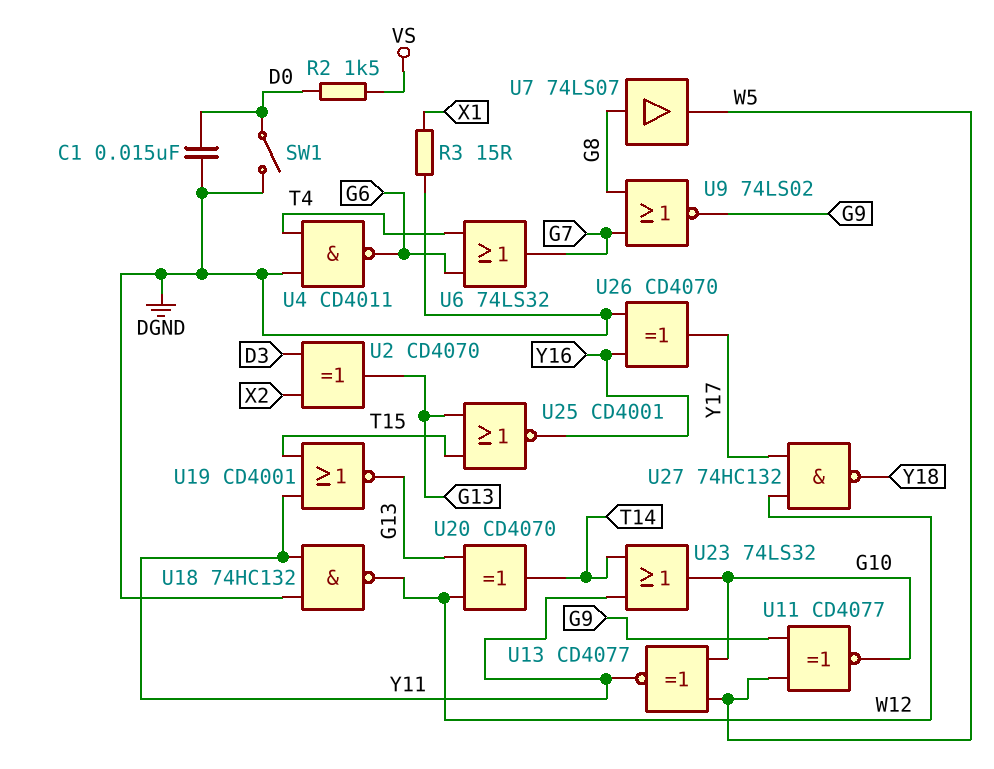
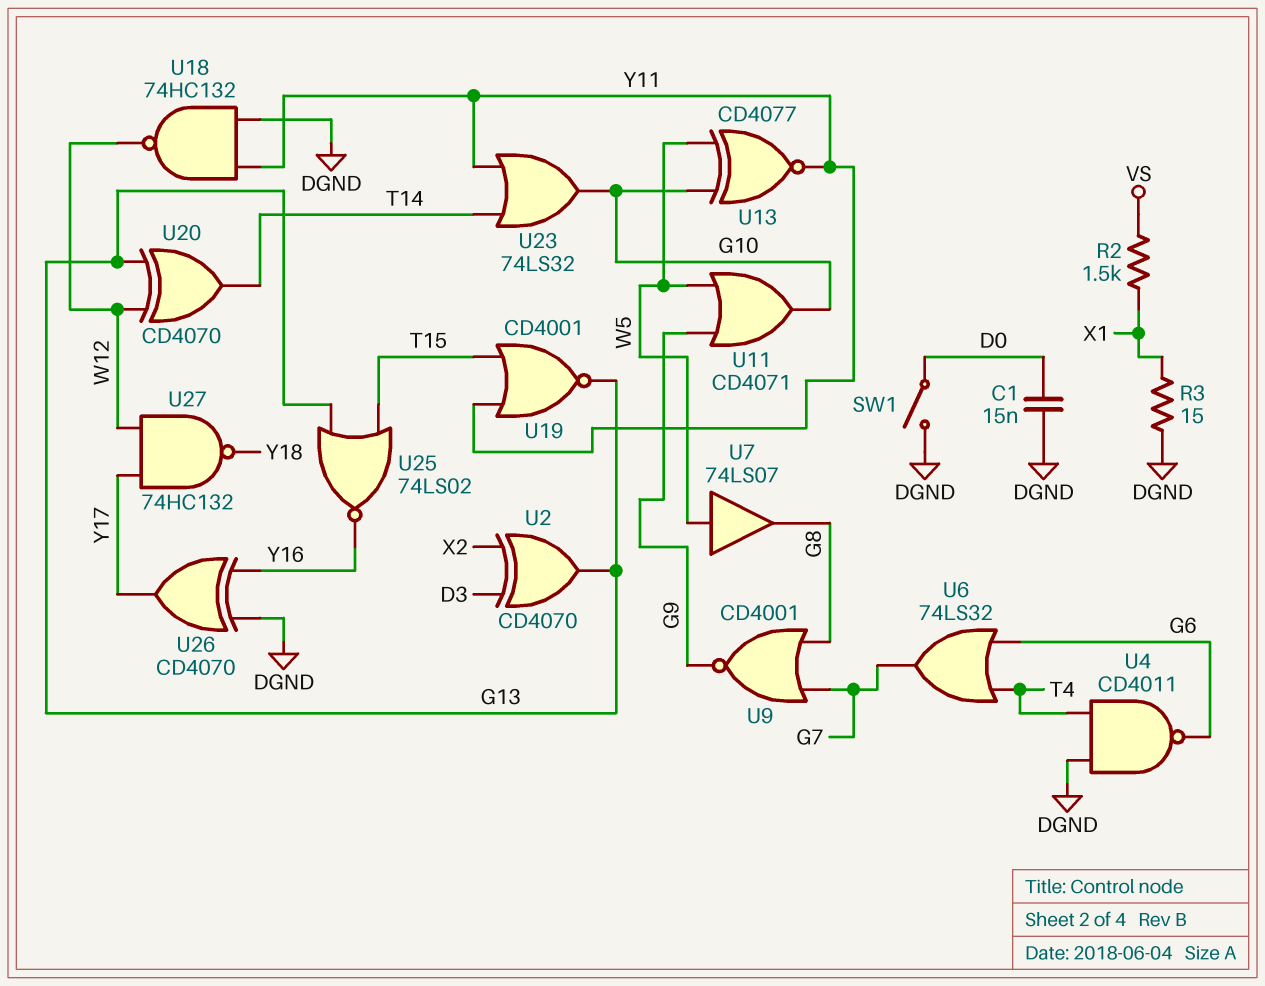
R2: 1.5k (D0, VS) -> 1.5k (VS, X1)
U7: buffer 74LS07 (in G8, out W5) -> buffer 74LS07 (in W5, out G8)
U9: NOR 74LS02 (in G7, in G8, out G9) -> NOR CD4001 (in G7, in G8, out G9)
U11: XNOR CD4077 (in G9, in W5, out G10) -> OR CD4071 (in G9, in W5, out G10)
U25: NOR CD4001 (in G13, in T15, out Y16) -> NOR 74LS02 (in G13, in T15, out Y16)

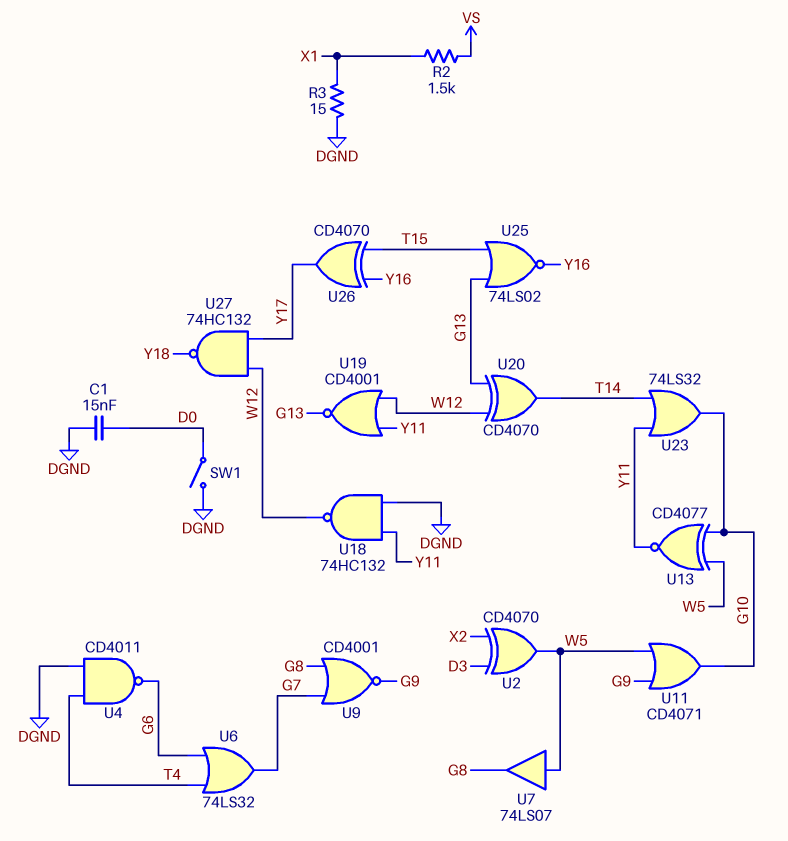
U2: XOR CD4070 (in D3, in X2, out G13) -> XOR CD4070 (in D3, in X2, out W5)
U19: NOR CD4001 (in T15, in Y11, out G13) -> NOR CD4001 (in W12, in Y11, out G13)
U26: XOR CD4070 (in DGND, in Y16, out Y17) -> XOR CD4070 (in T15, in Y16, out Y17)

